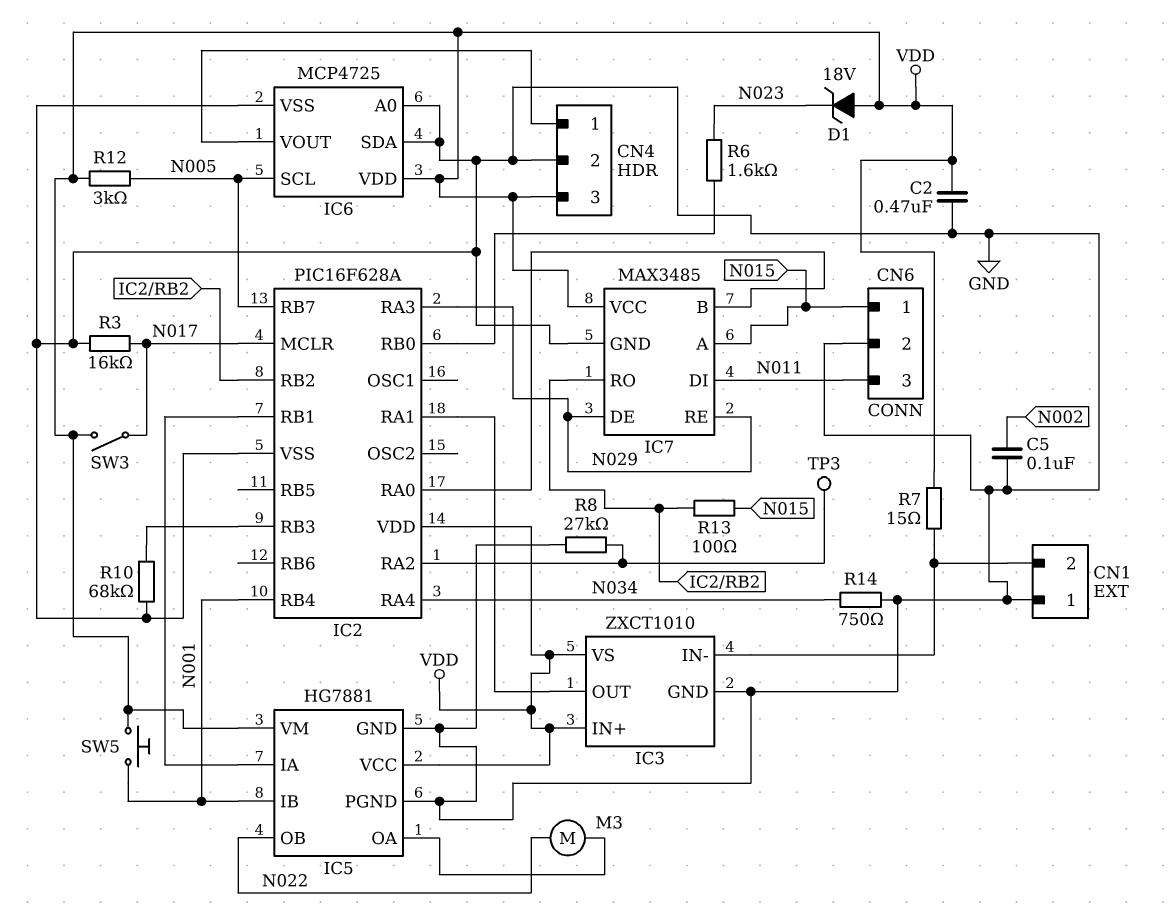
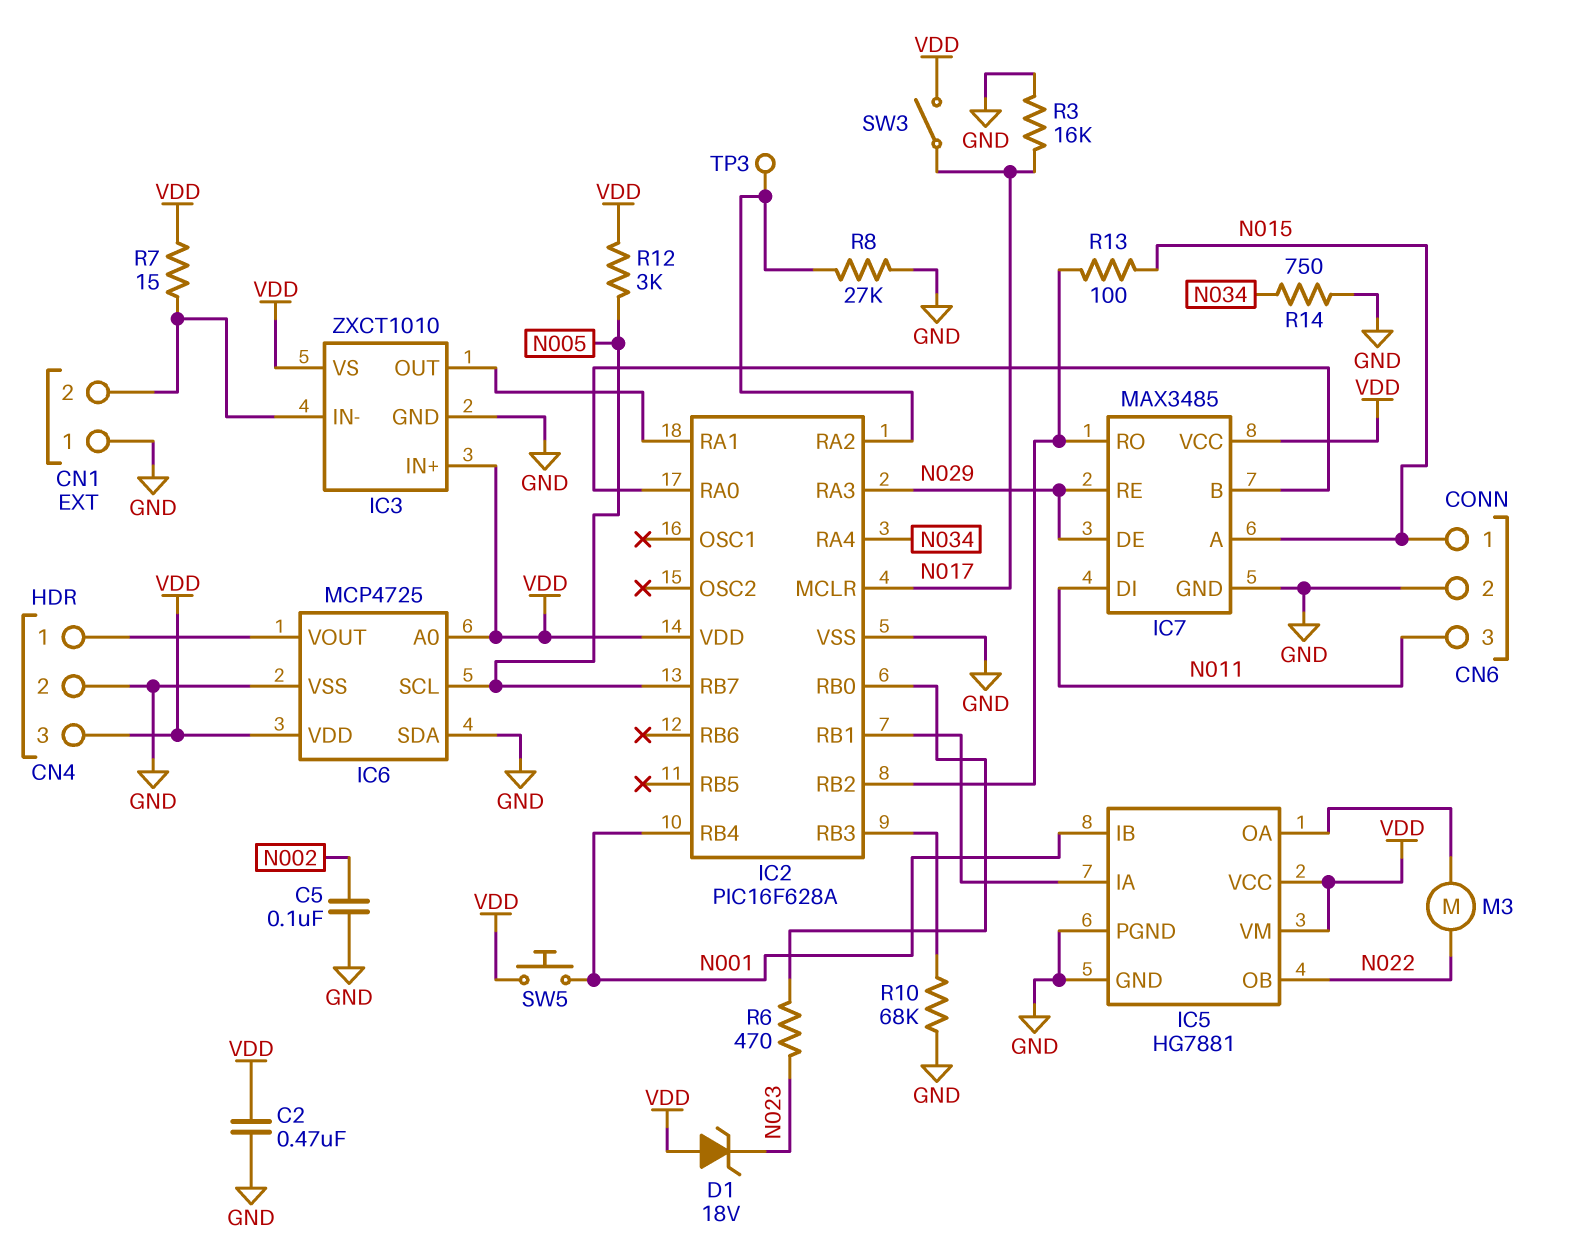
IC6 pin A0: GND -> VDD
R6: 1.6k (IC2/RB0, N023) -> 470 (IC2/RB0, N023)

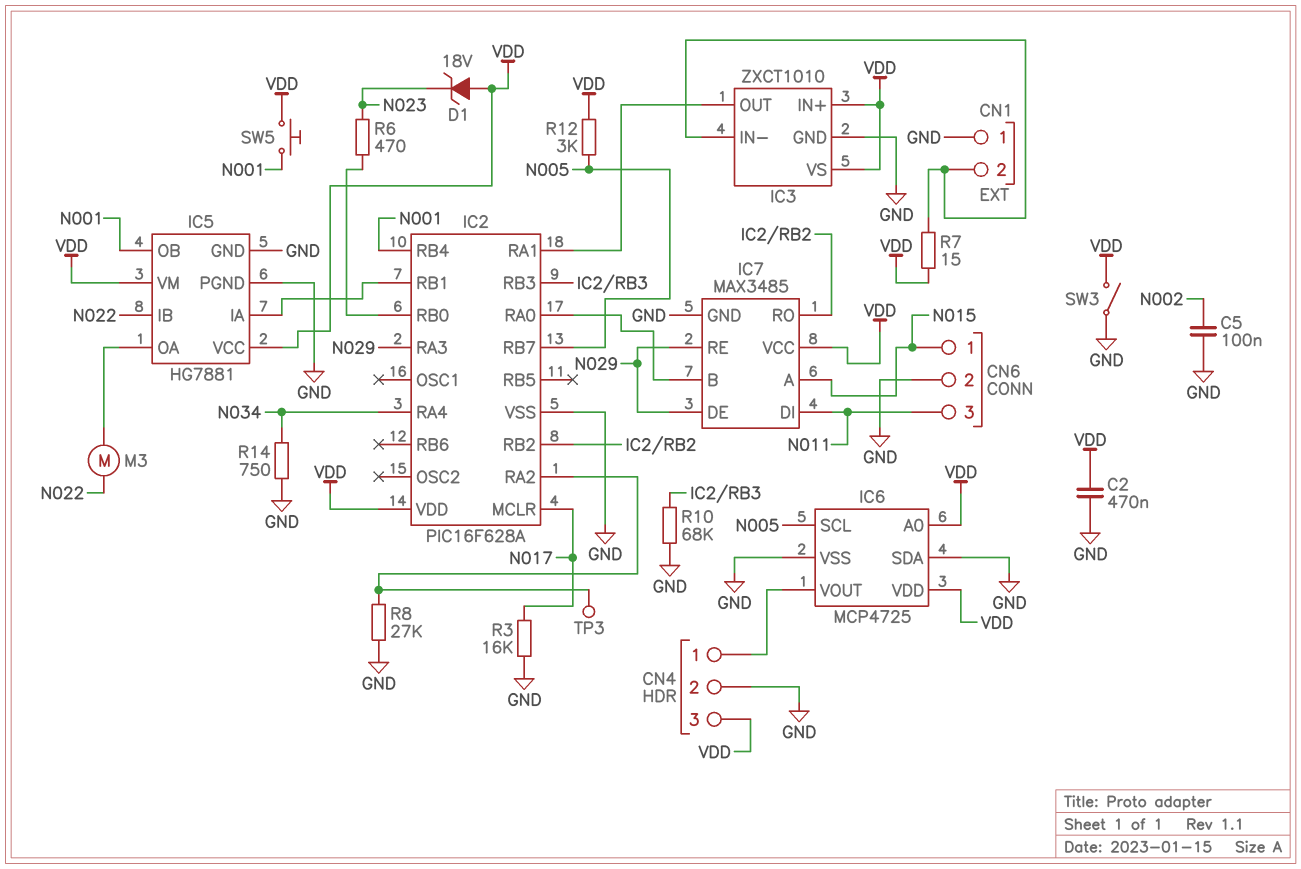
IC5 pin IB: N001 -> N022
IC5 pin OB: N022 -> N001
R13: 100 (IC2/RB2, N015) -> none
SW3: switch (N017, VDD) -> switch (GND, VDD)

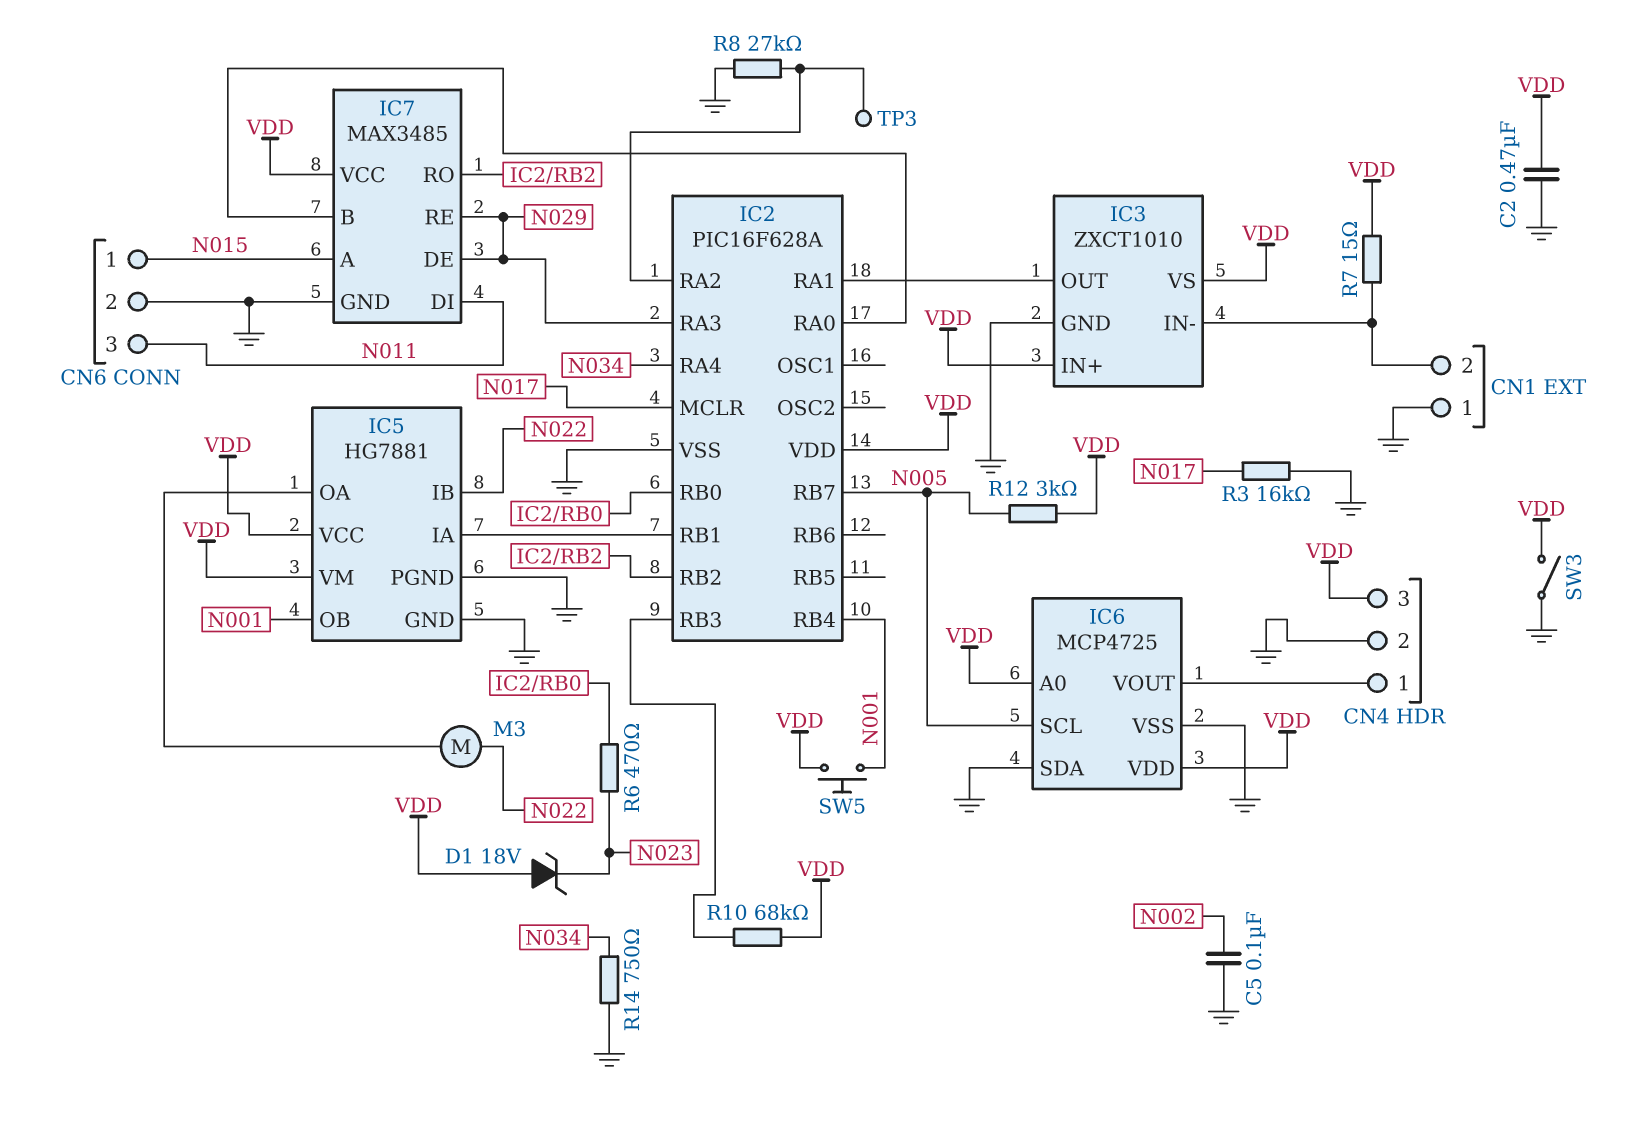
R10: 68k (GND, IC2/RB3) -> 68k (IC2/RB3, VDD)

